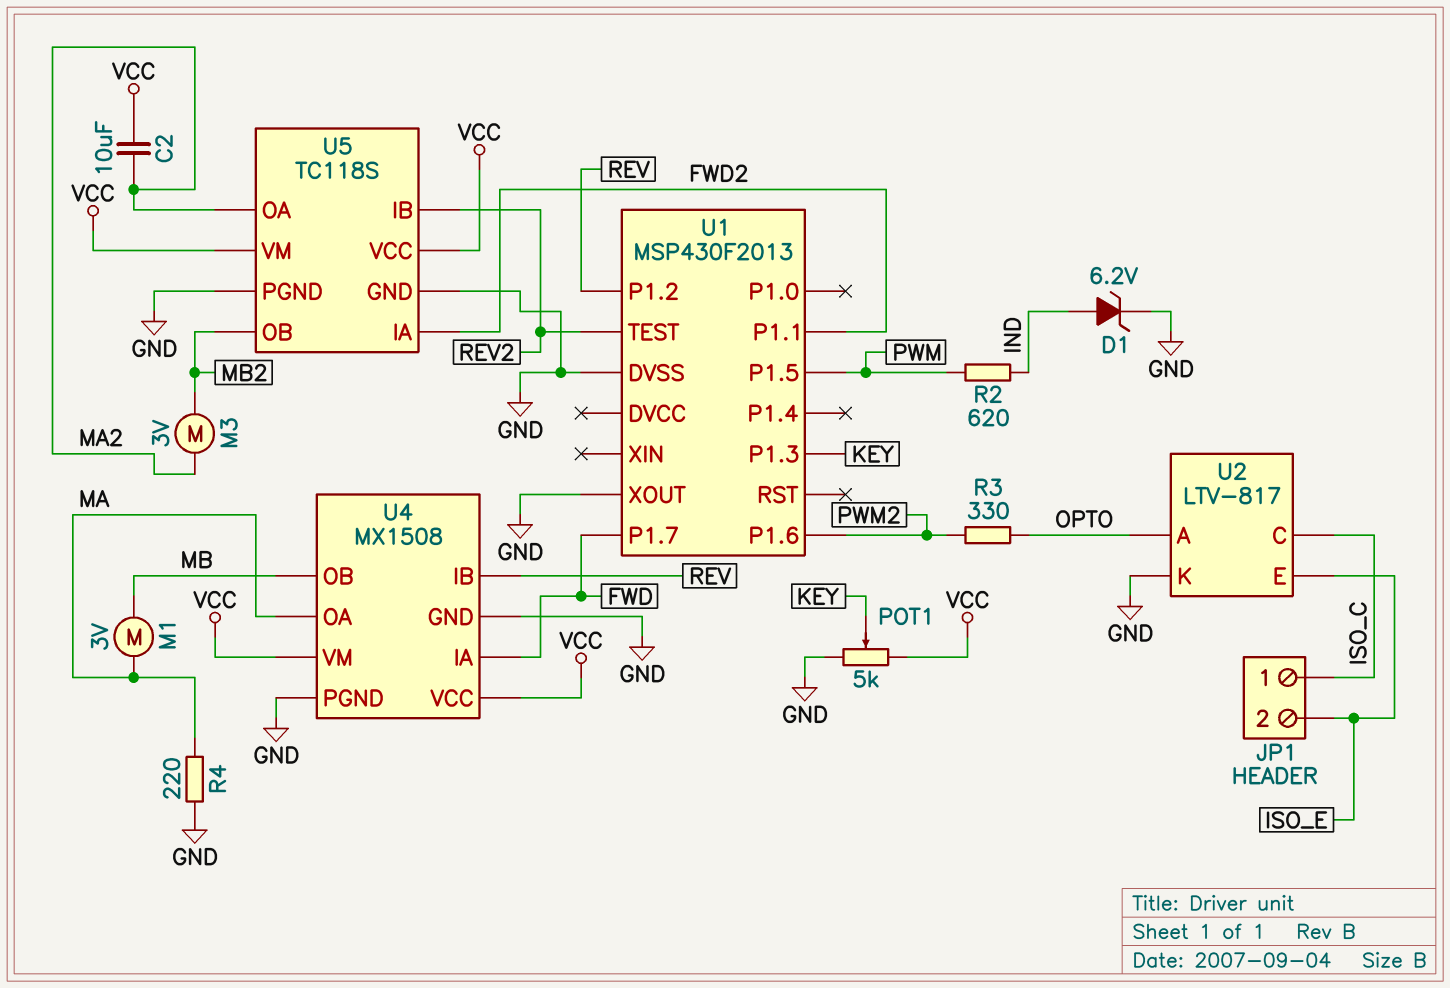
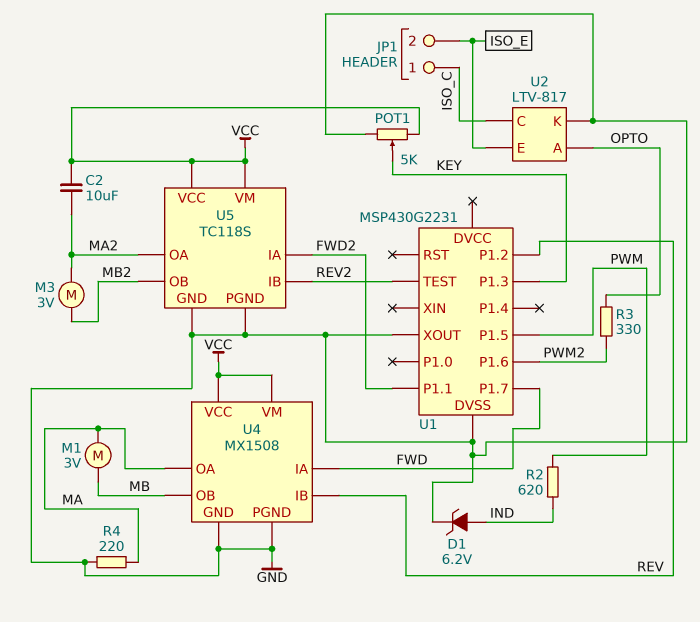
U1: MSP430F2013 -> MSP430G2231

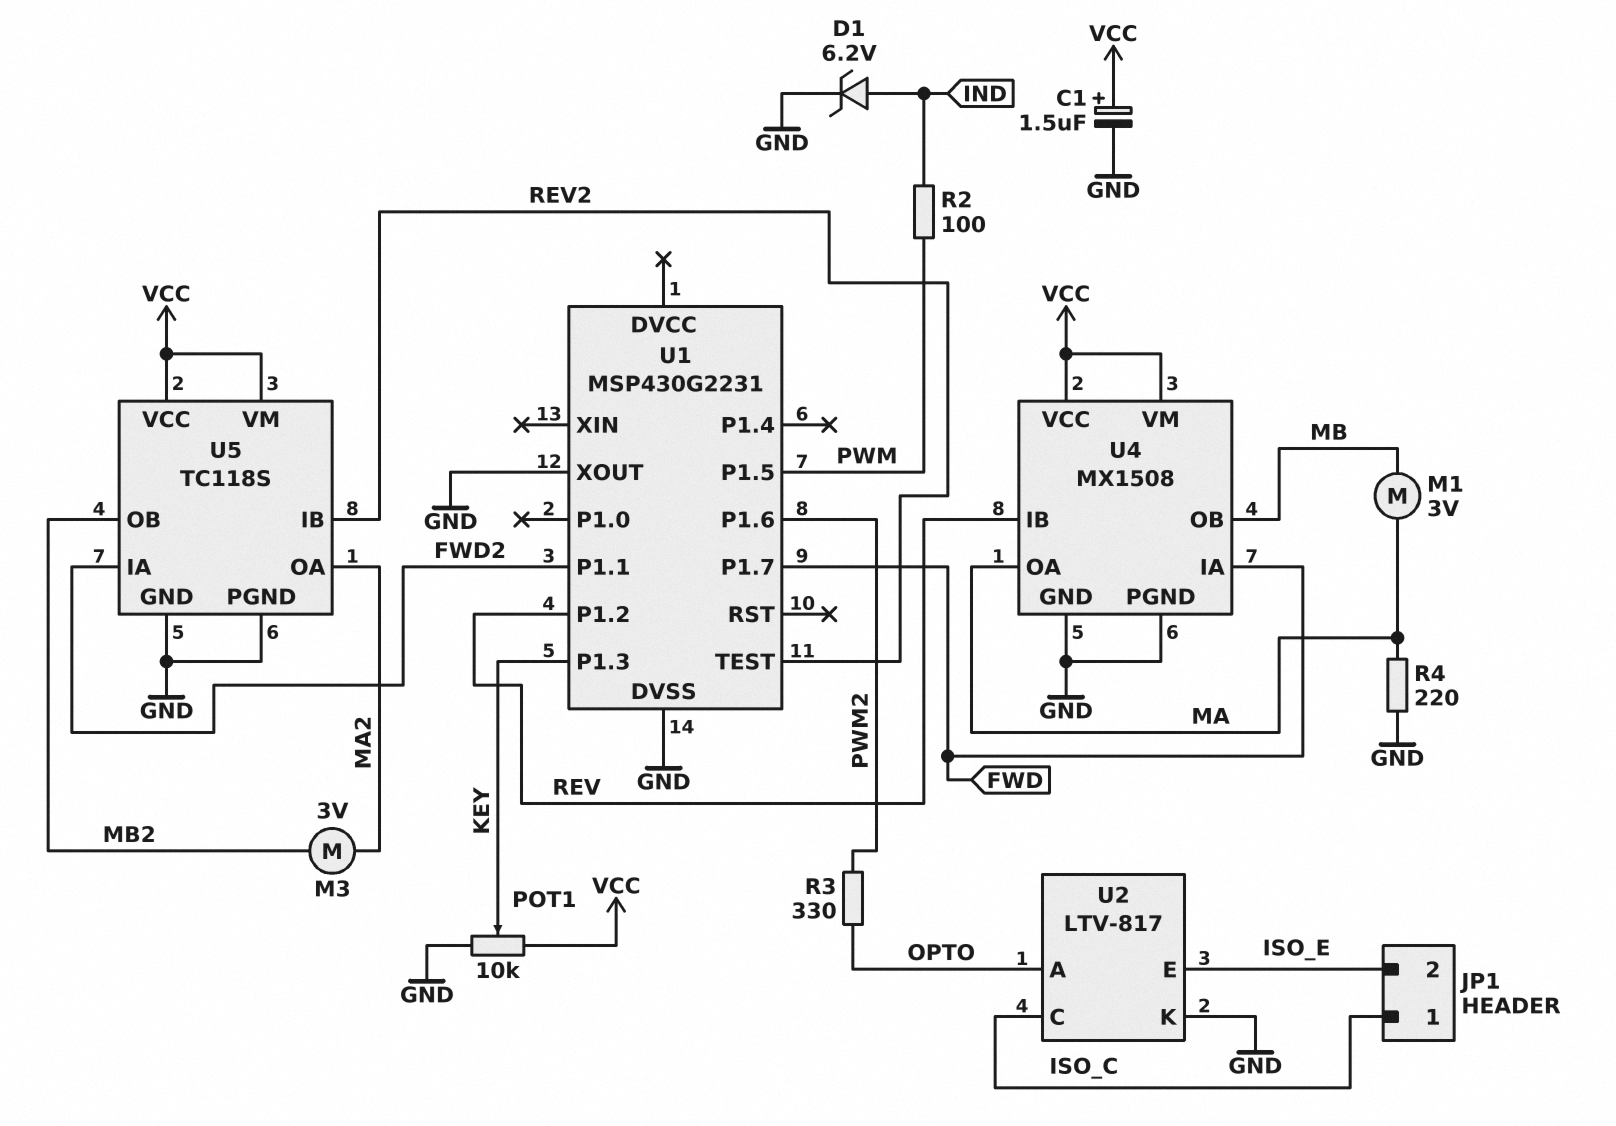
C1: none -> 1.5uF (plus VCC, minus GND)
C2: 10uF (MA2, VCC) -> none
POT1: 5k (GND, VCC, wiper KEY) -> 10k (GND, VCC, wiper KEY)
R2: 620 (IND, PWM) -> 100 (IND, PWM)

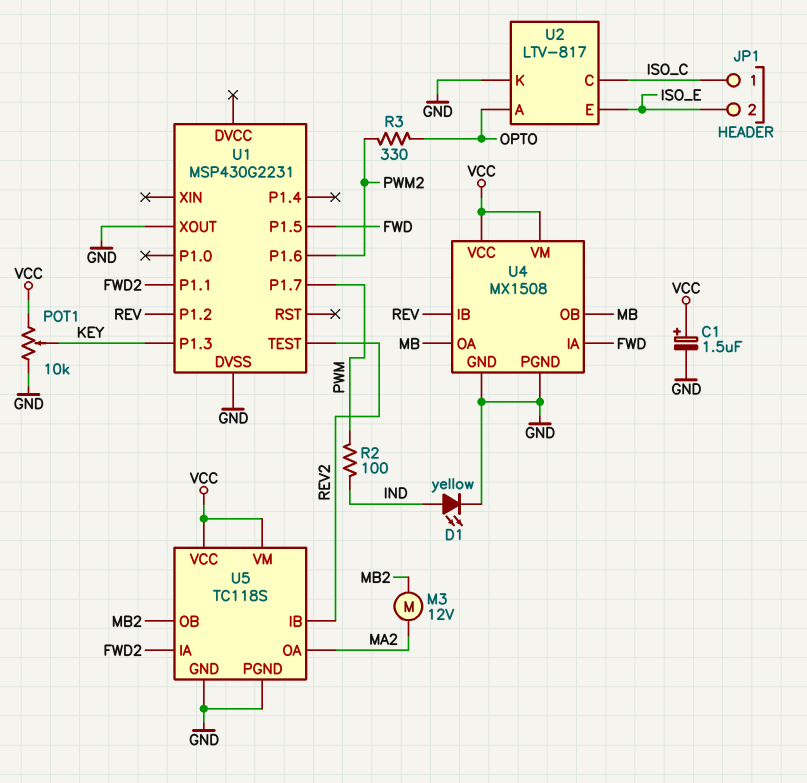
D1: zener 6.2V (A IND, K GND) -> LED yellow (A IND, K GND)
M1: motor 3V (MA, MB) -> none
M3: motor 3V (MA2, MB2) -> motor 12V (MA2, MB2)
R4: 220 (GND, MA) -> none
U1 pin P1.5: PWM -> FWD
U1 pin P1.7: FWD -> PWM
U4 pin OA: MA -> MB

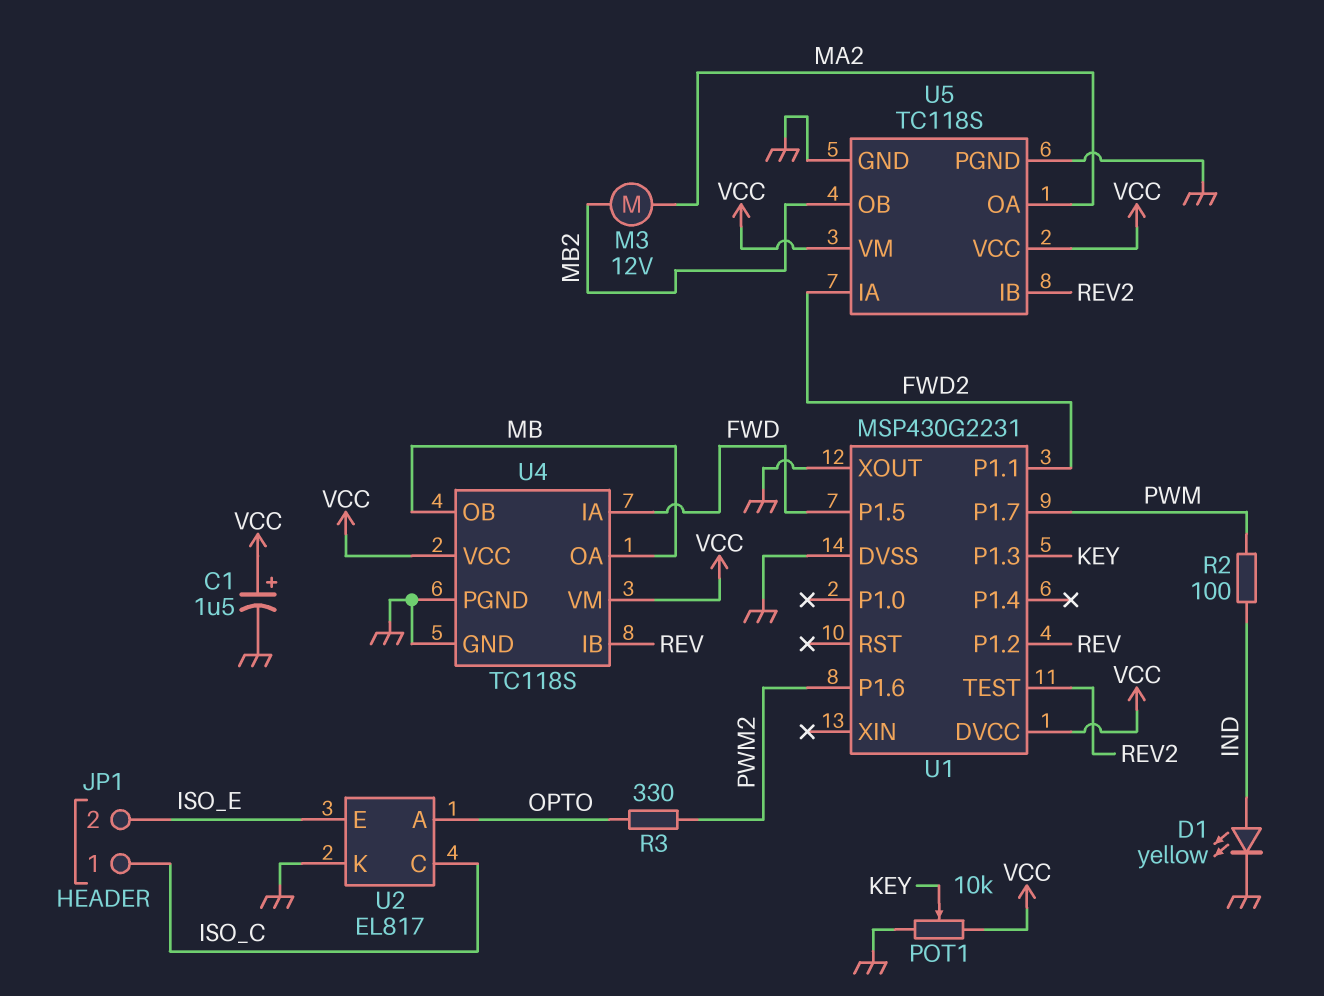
U1 pin DVCC: none -> VCC
U2: LTV-817 -> EL817
U4: MX1508 -> TC118S

